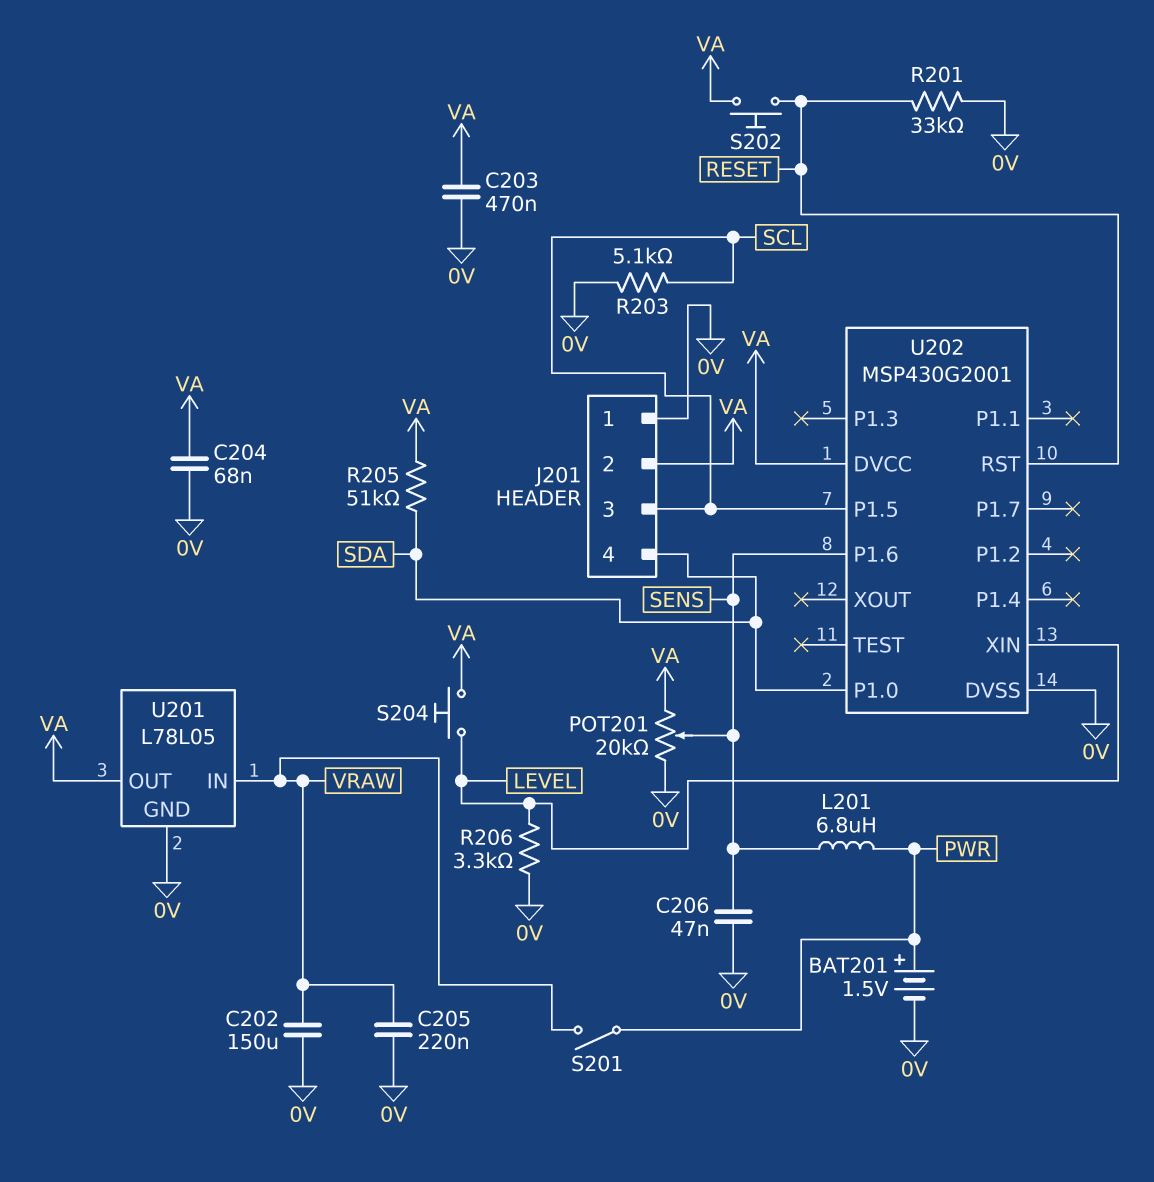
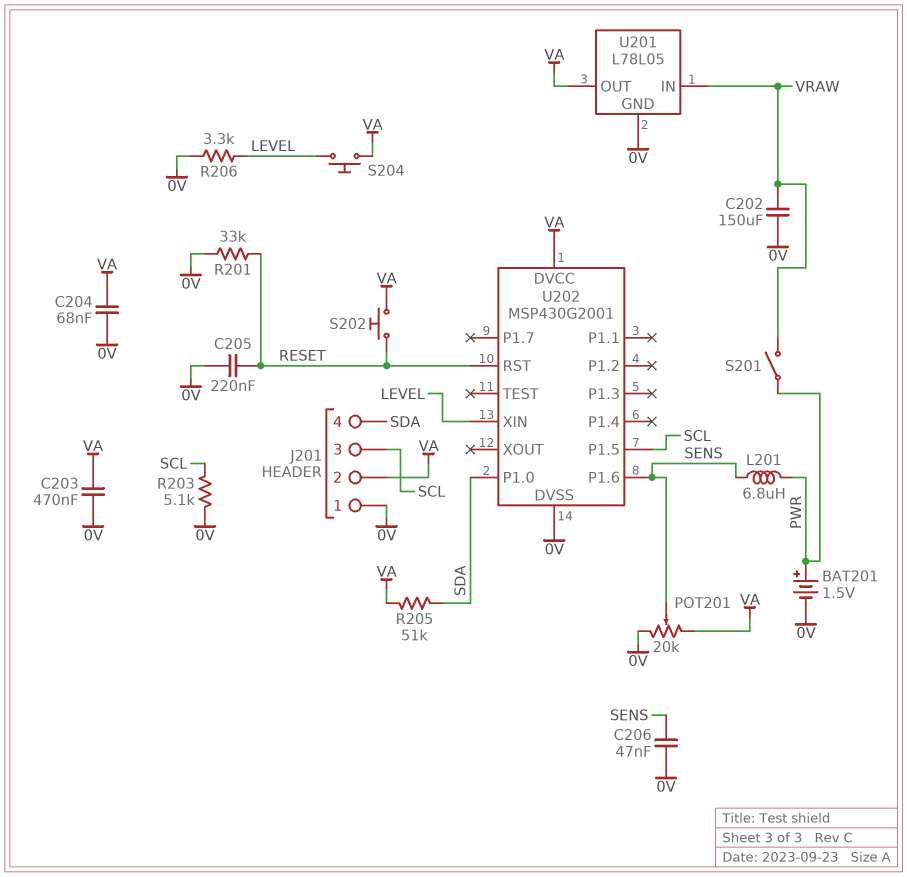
C205: 220nF (0V, VRAW) -> 220nF (0V, RESET)

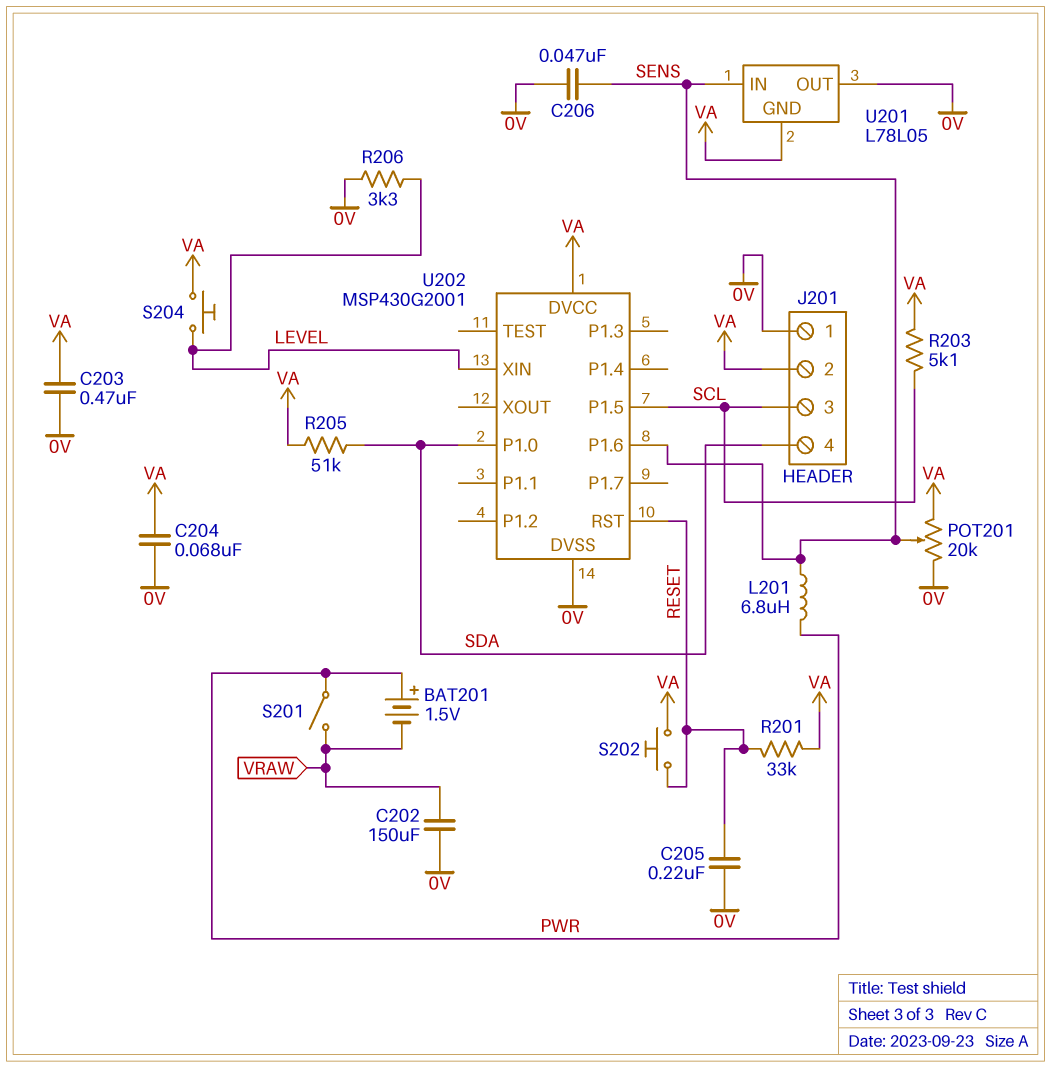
BAT201: 1.5V (plus PWR, minus 0V) -> 1.5V (plus PWR, minus VRAW)
R201: 33k (0V, RESET) -> 33k (RESET, VA)
R203: 5.1k (0V, SCL) -> 5.1k (SCL, VA)
U201 pin GND: 0V -> VA
U201 pin IN: VRAW -> SENS
U201 pin OUT: VA -> 0V

